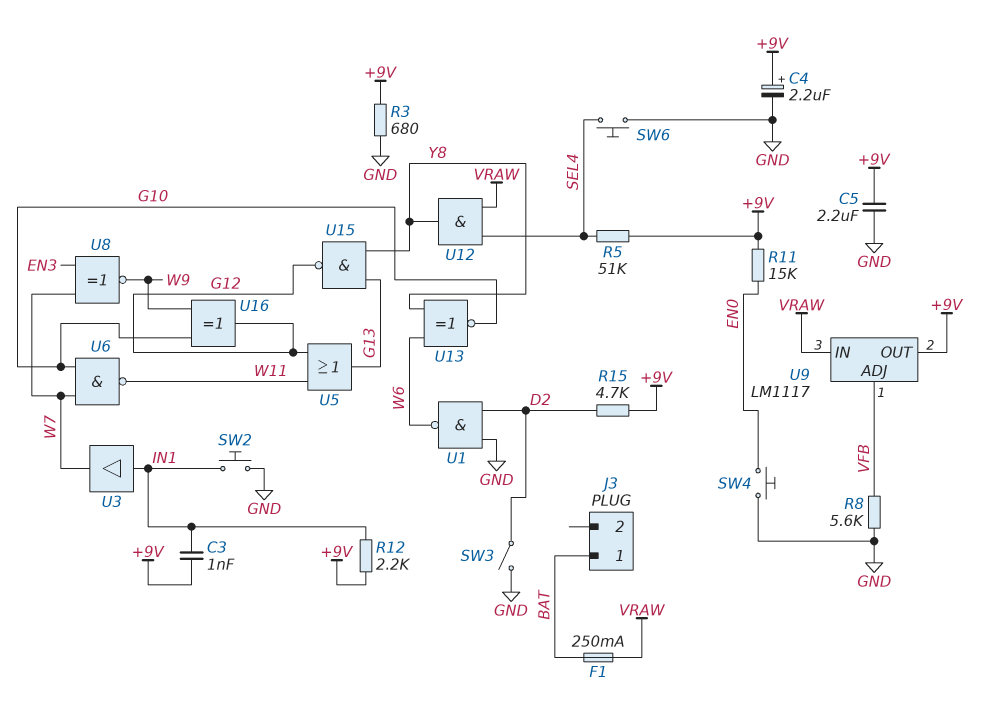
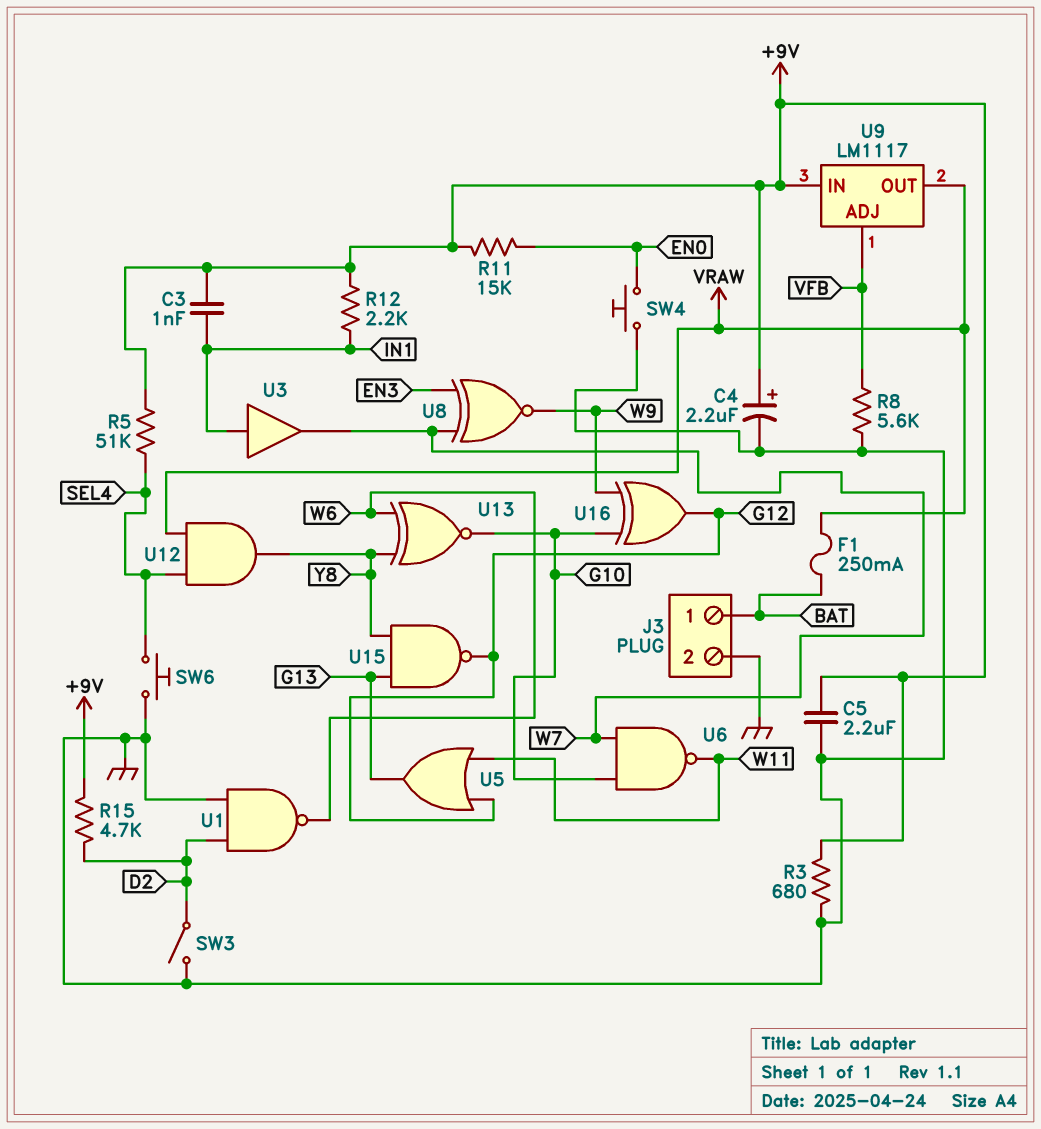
J3 pin 2: none -> GND
SW2: button (GND, IN1) -> none
U9 pin IN: VRAW -> +9V
U9 pin OUT: +9V -> VRAW

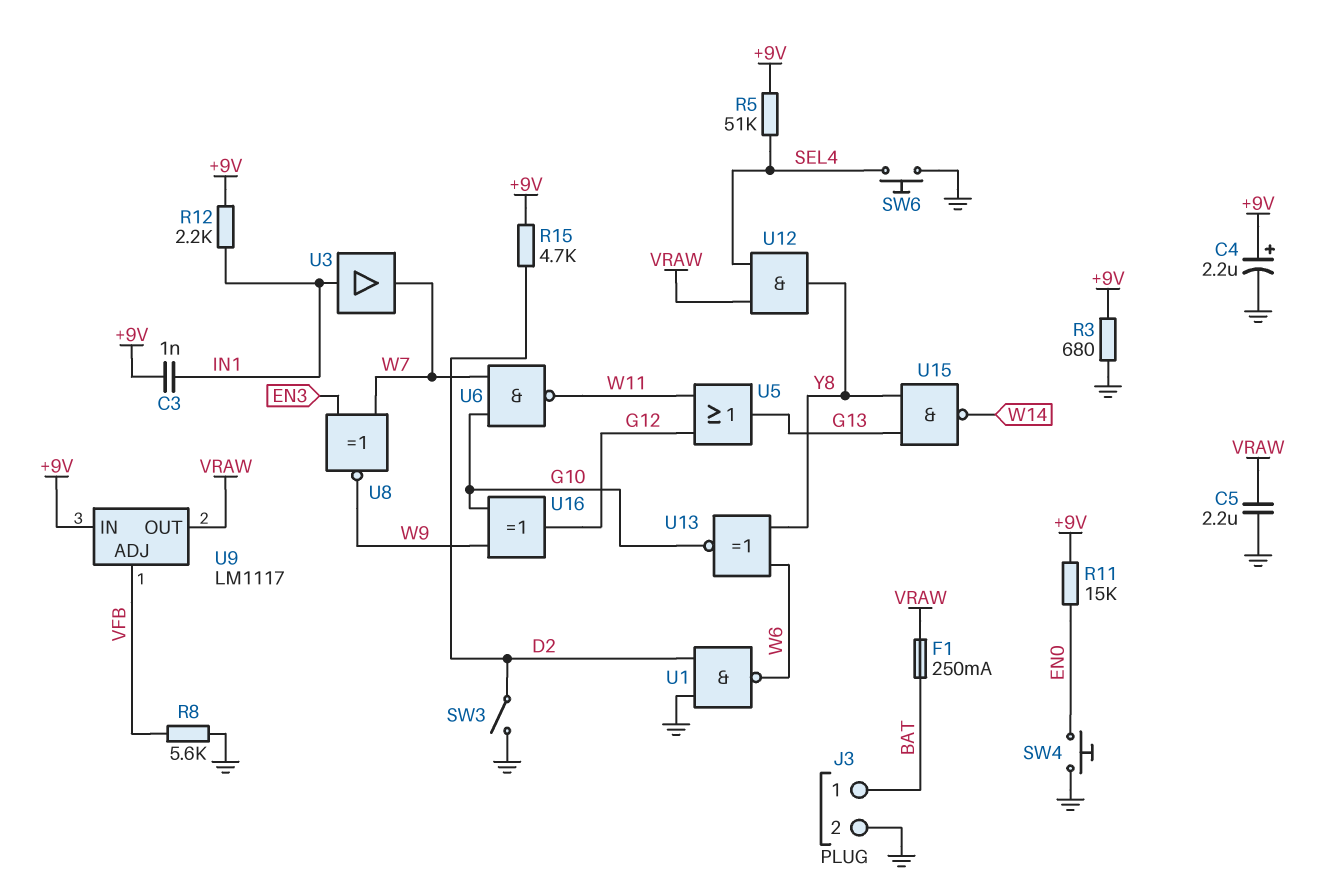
C5: 2.2uF (+9V, GND) -> 2.2uF (GND, VRAW)
U15: NAND (in G13, in Y8, out G12) -> NAND (in G13, in Y8, out W14)

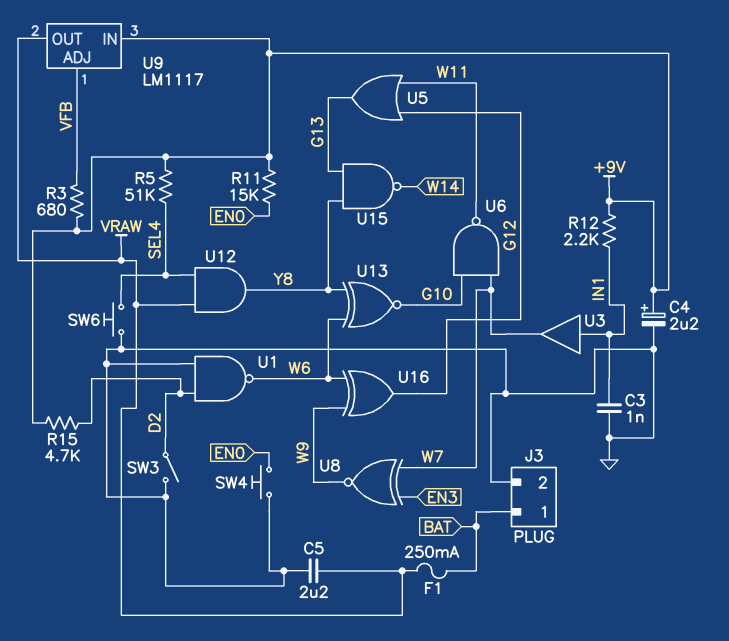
C3: 1nF (+9V, IN1) -> 1nF (GND, IN1)
R3: 680 (+9V, GND) -> 680 (+9V, VFB)
R8: 5.6k (GND, VFB) -> none
U16: XOR (in G10, in W9, out G12) -> XOR (in W6, in W9, out G12)

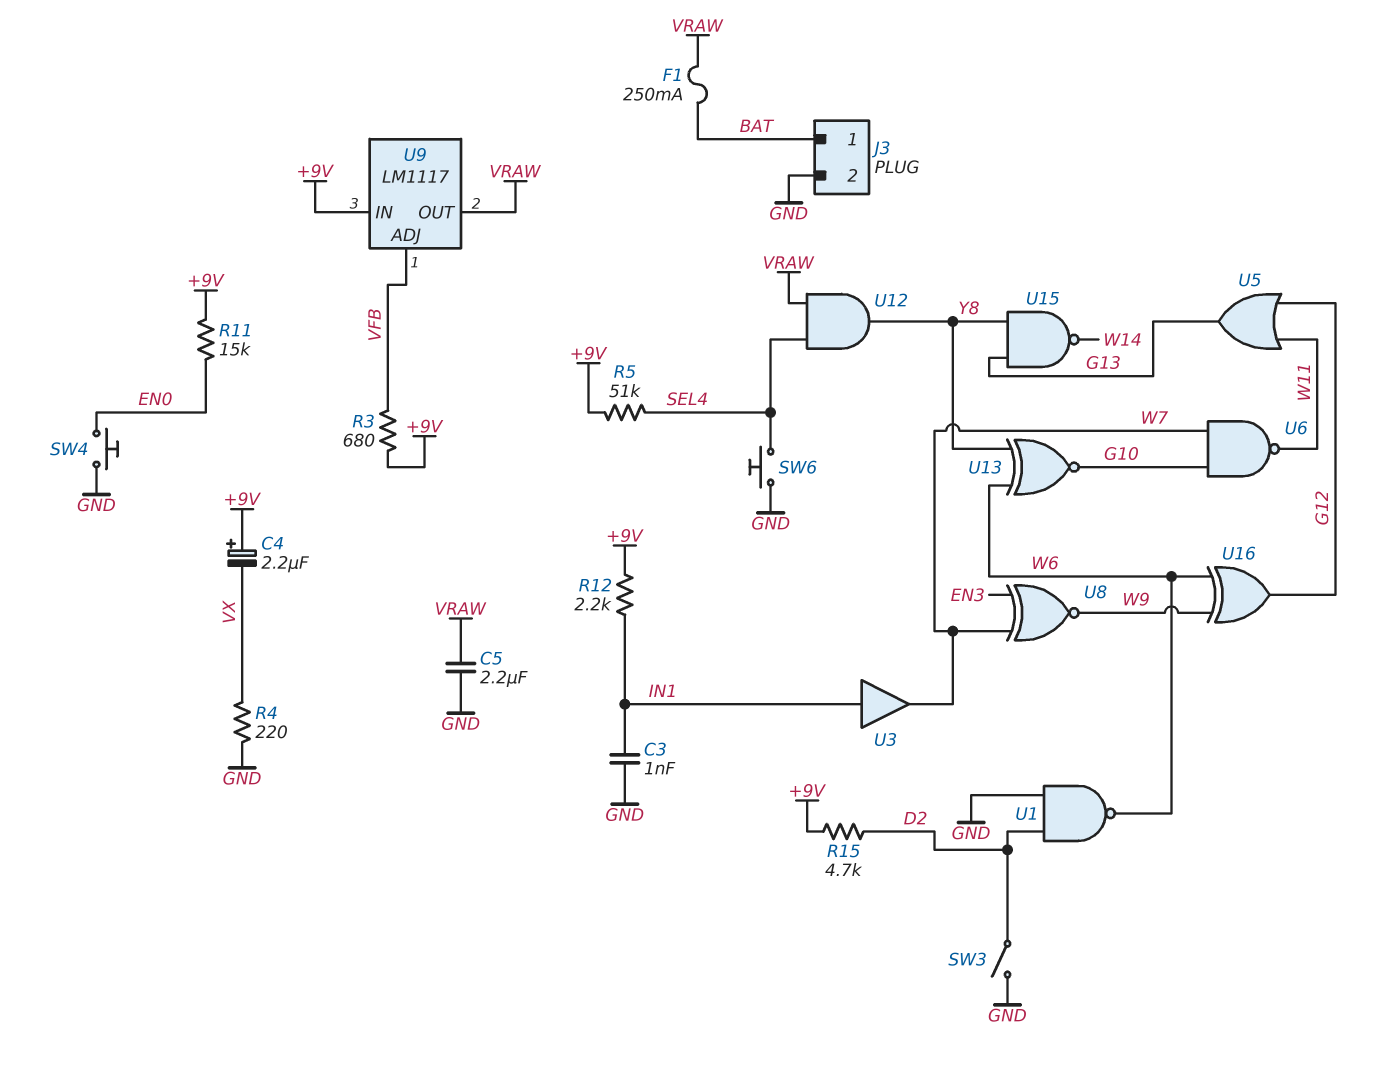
C4: 2.2uF (plus +9V, minus GND) -> 2.2uF (plus +9V, minus VX)
R4: none -> 220 (GND, VX)

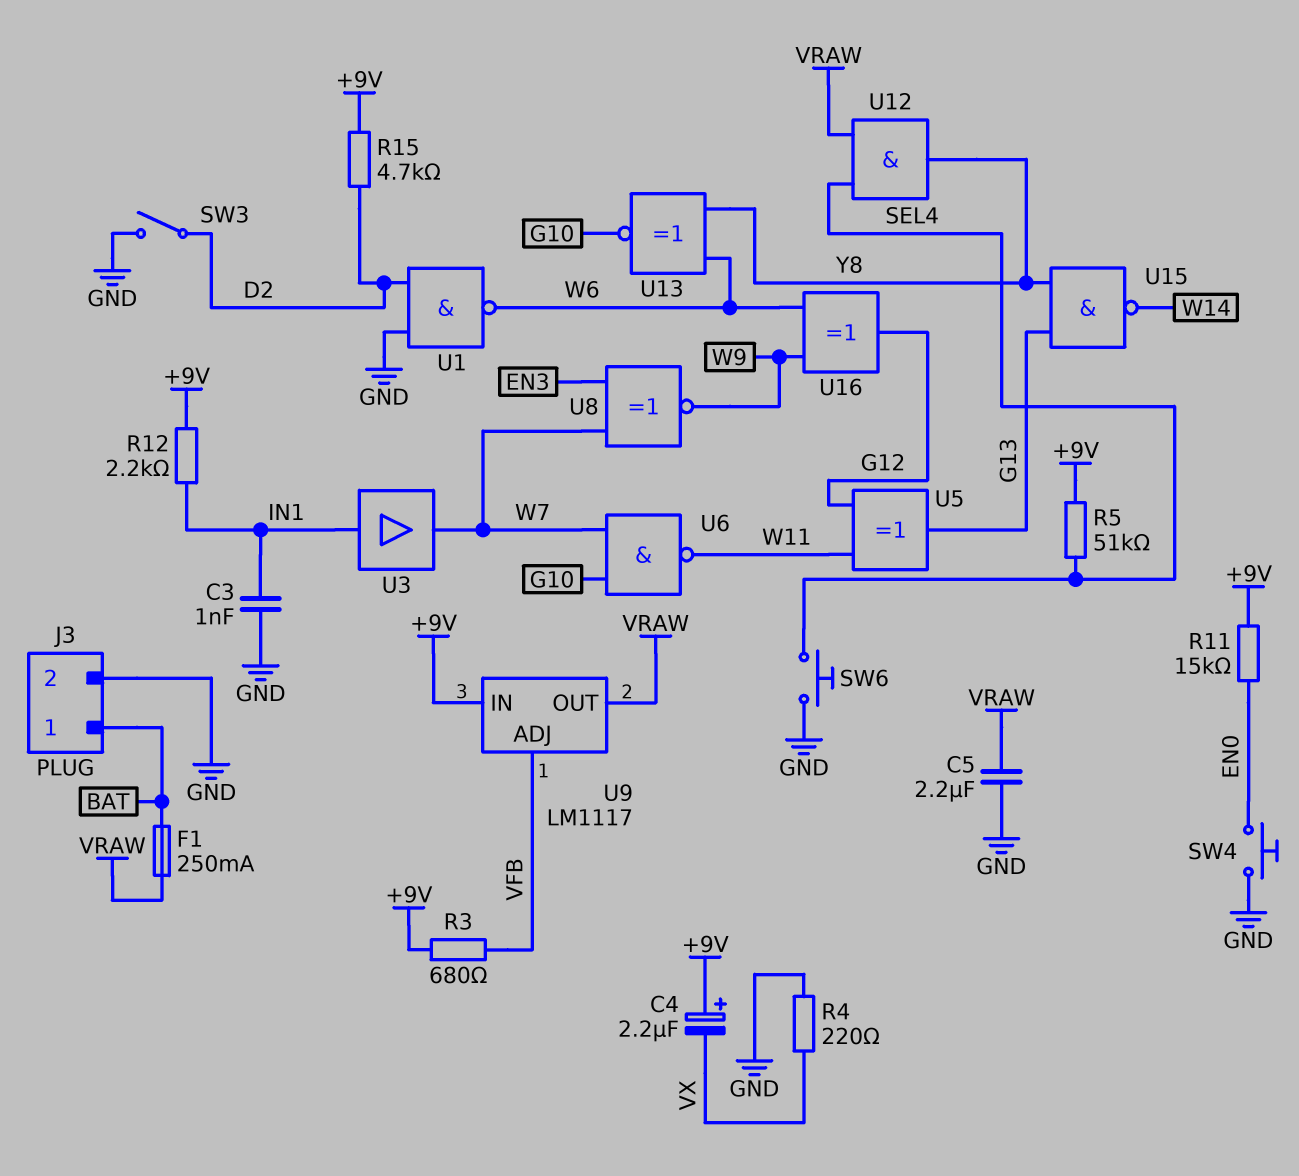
U5: OR (in G12, in W11, out G13) -> XOR (in G12, in W11, out G13)

